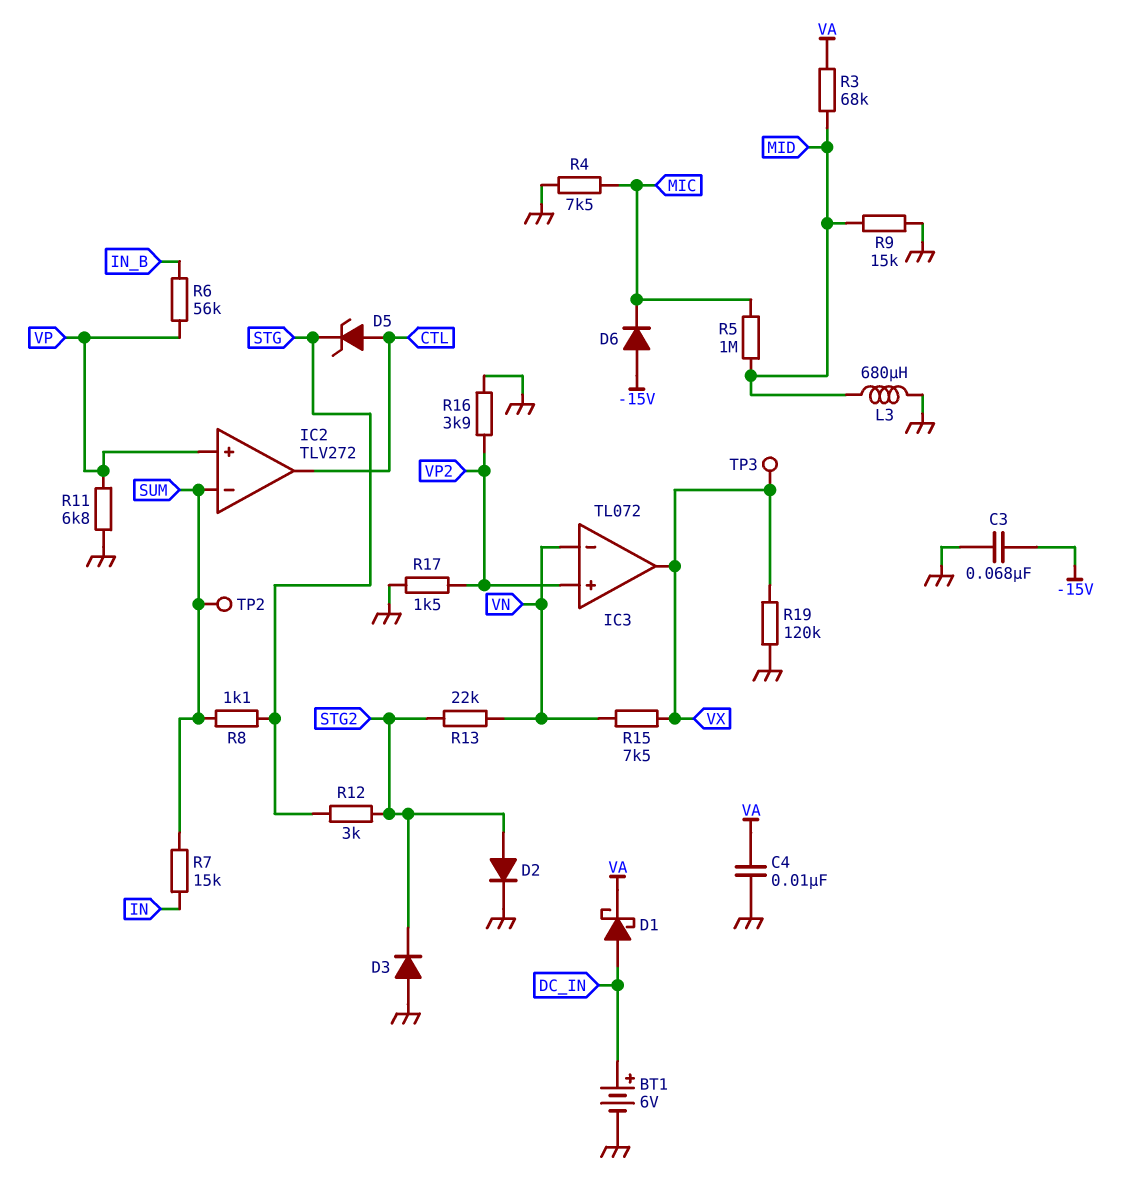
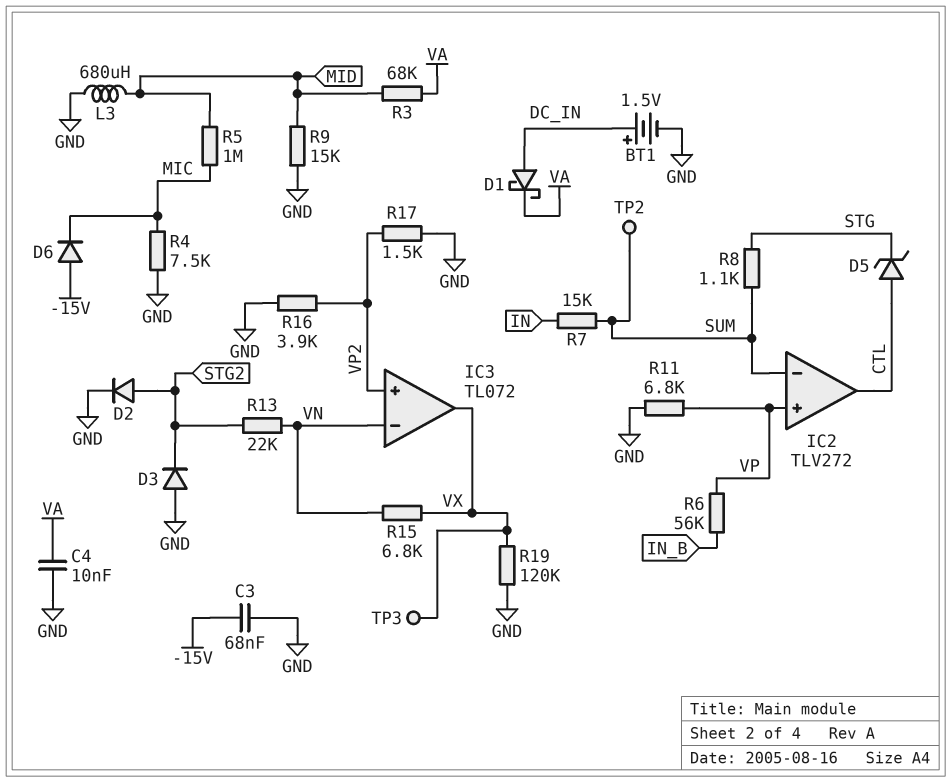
BT1: 6V (plus DC_IN, minus GND) -> 1.5V (plus DC_IN, minus GND)
R12: 3k (STG, STG2) -> none
R15: 7.5k (VN, VX) -> 6.8k (VN, VX)

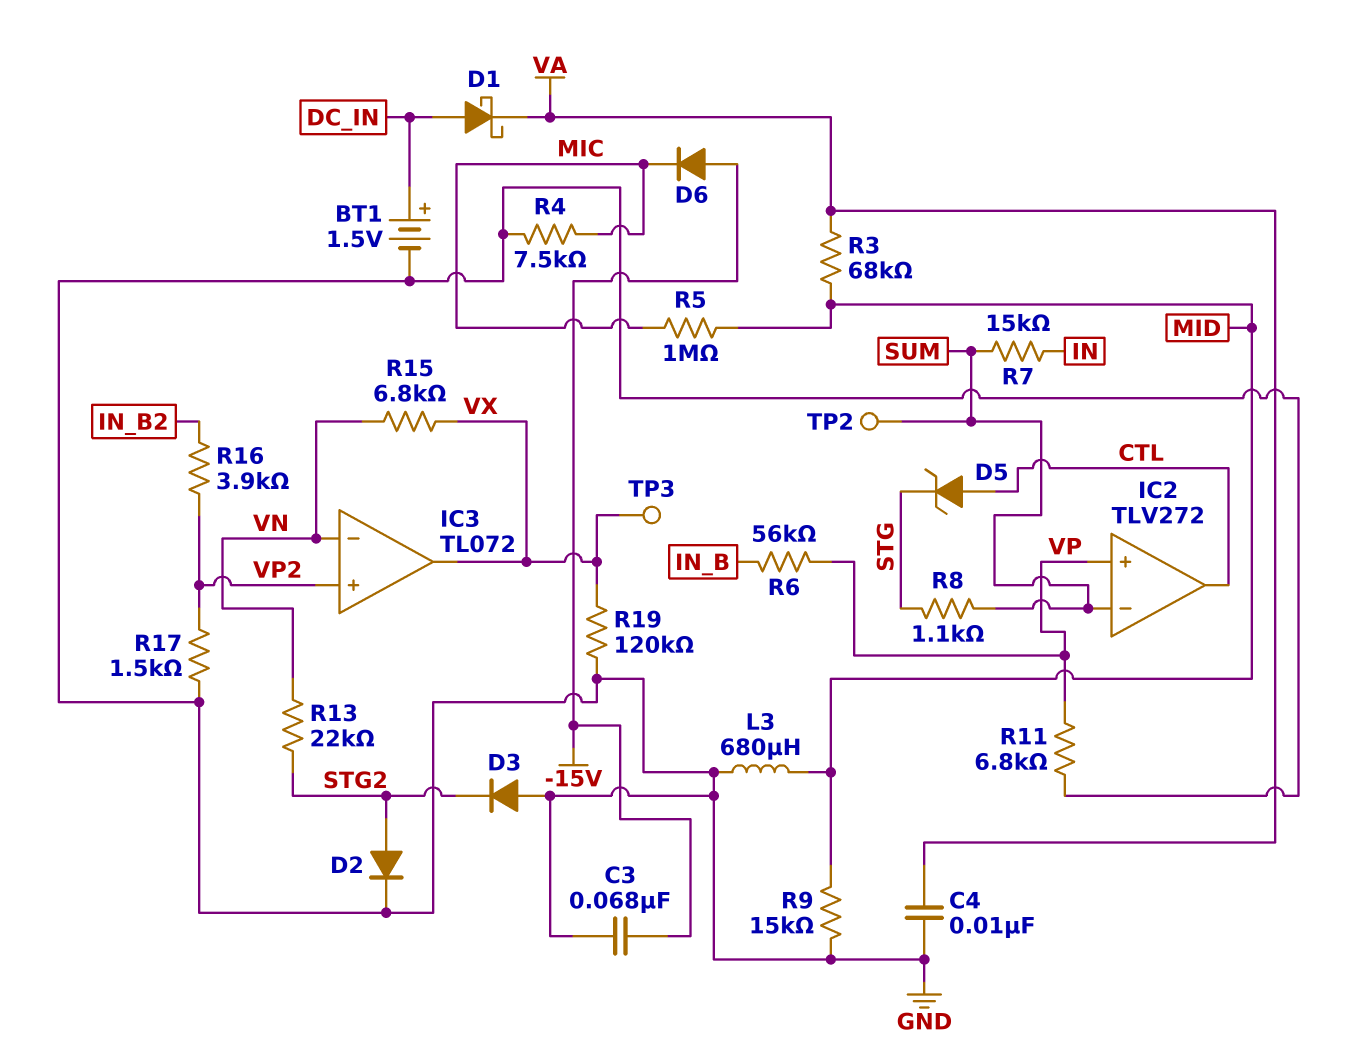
R16: 3.9k (GND, VP2) -> 3.9k (IN_B2, VP2)

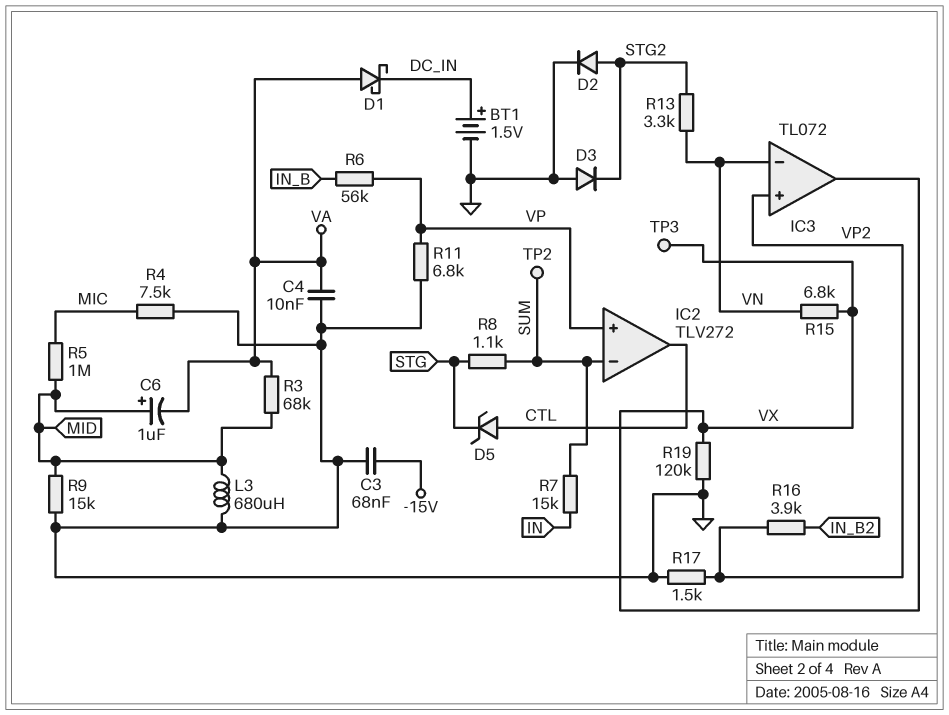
C6: none -> 1uF (plus MID, minus VA)
D1: schottky (A DC_IN, K VA) -> schottky (A VA, K DC_IN)
D6: diode (A -15V, K MIC) -> none
R13: 22k (STG2, VN) -> 3.3k (STG2, VN)

